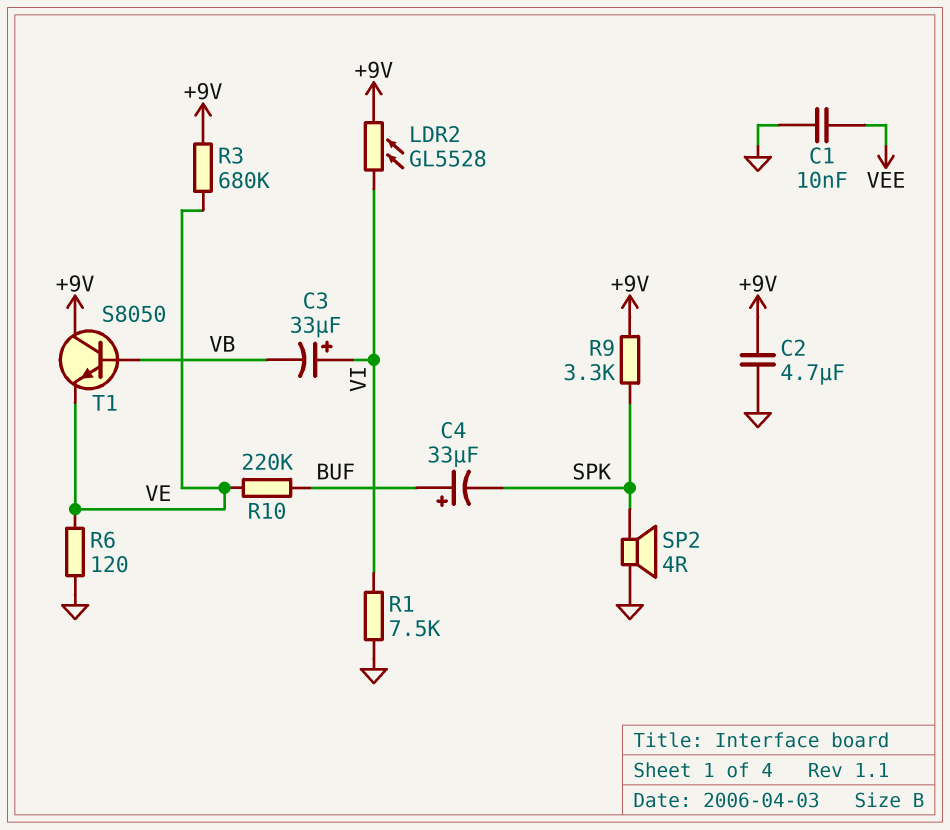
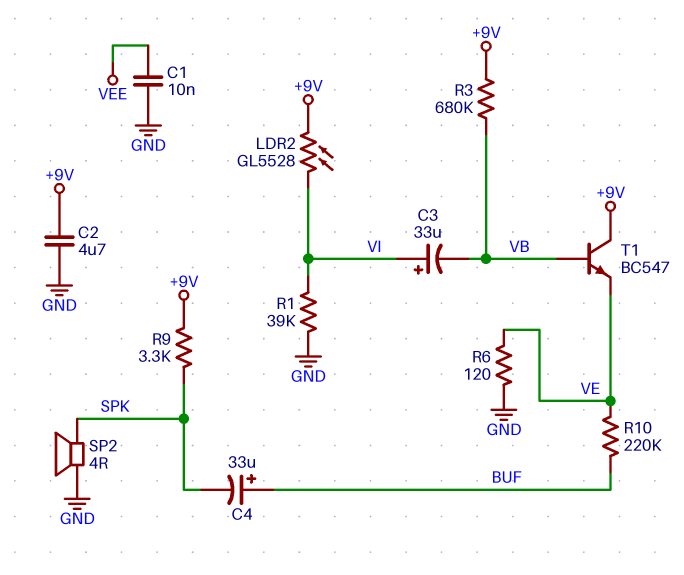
R1: 7.5k (GND, VI) -> 39k (GND, VI)
R3: 680k (+9V, VE) -> 680k (+9V, VB)
T1: NPN S8050 (B VB, C +9V, E VE) -> NPN BC547 (B VB, C +9V, E VE)

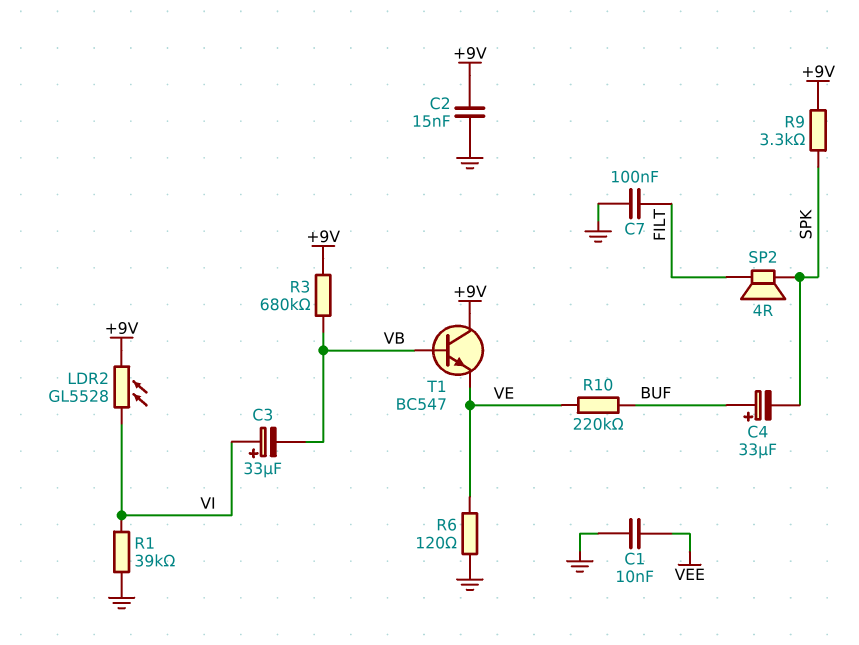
C2: 4.7uF (+9V, GND) -> 15nF (+9V, GND)
C7: none -> 100nF (FILT, GND)
SP2: speaker 4R (GND, SPK) -> speaker 4R (FILT, SPK)

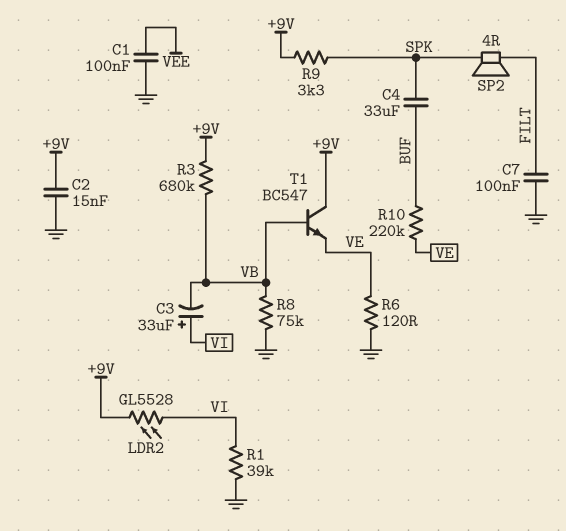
C1: 10nF (GND, VEE) -> 100nF (GND, VEE)
C4: 33uF (plus BUF, minus SPK) -> 33uF (BUF, SPK)
R8: none -> 75k (GND, VB)

